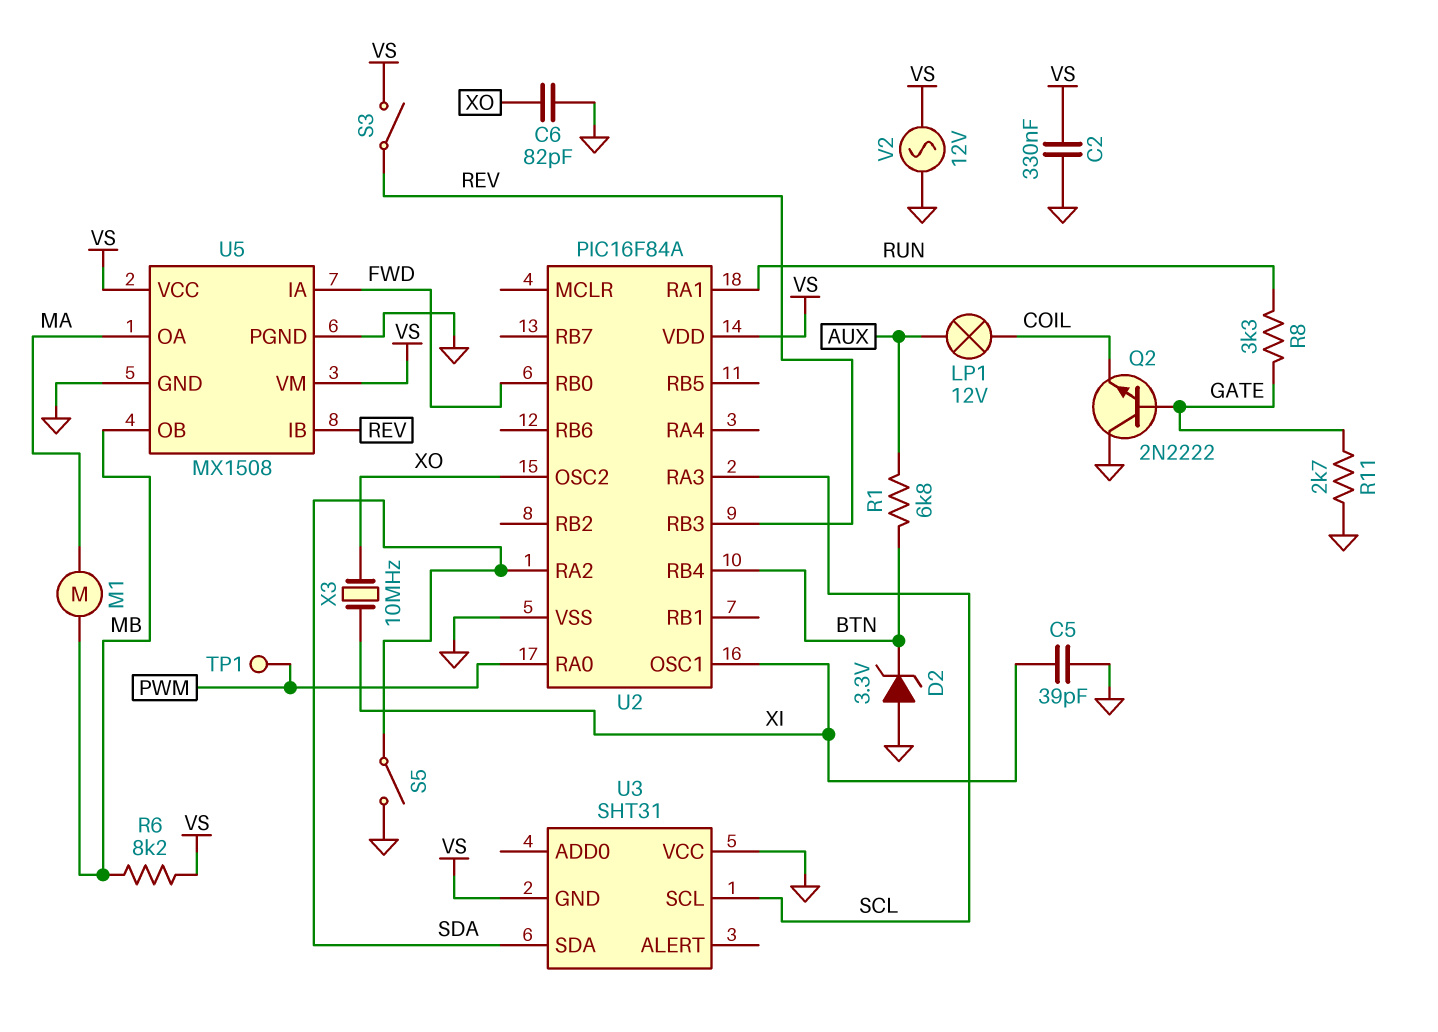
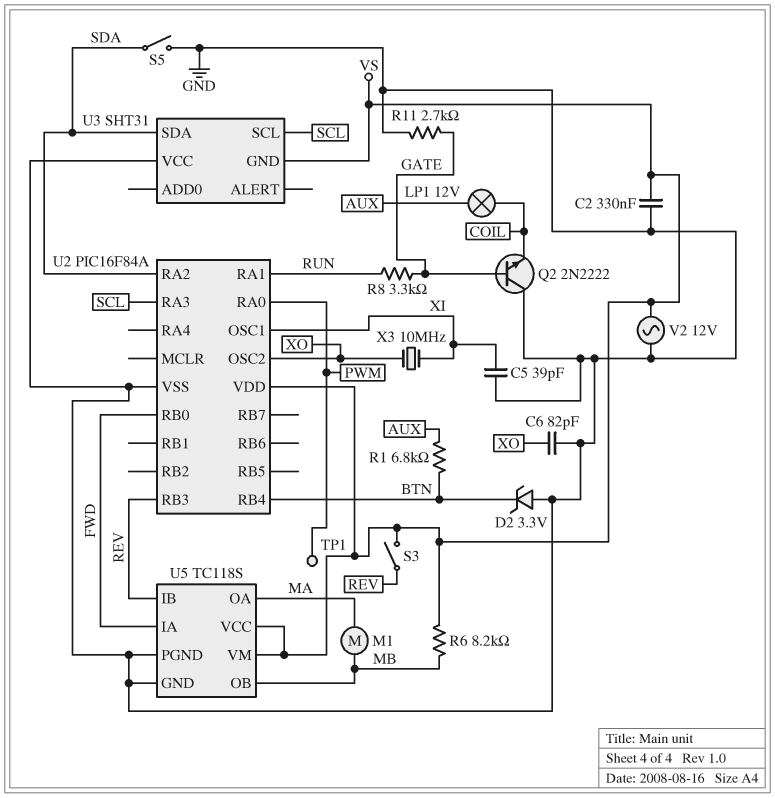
U5: MX1508 -> TC118S

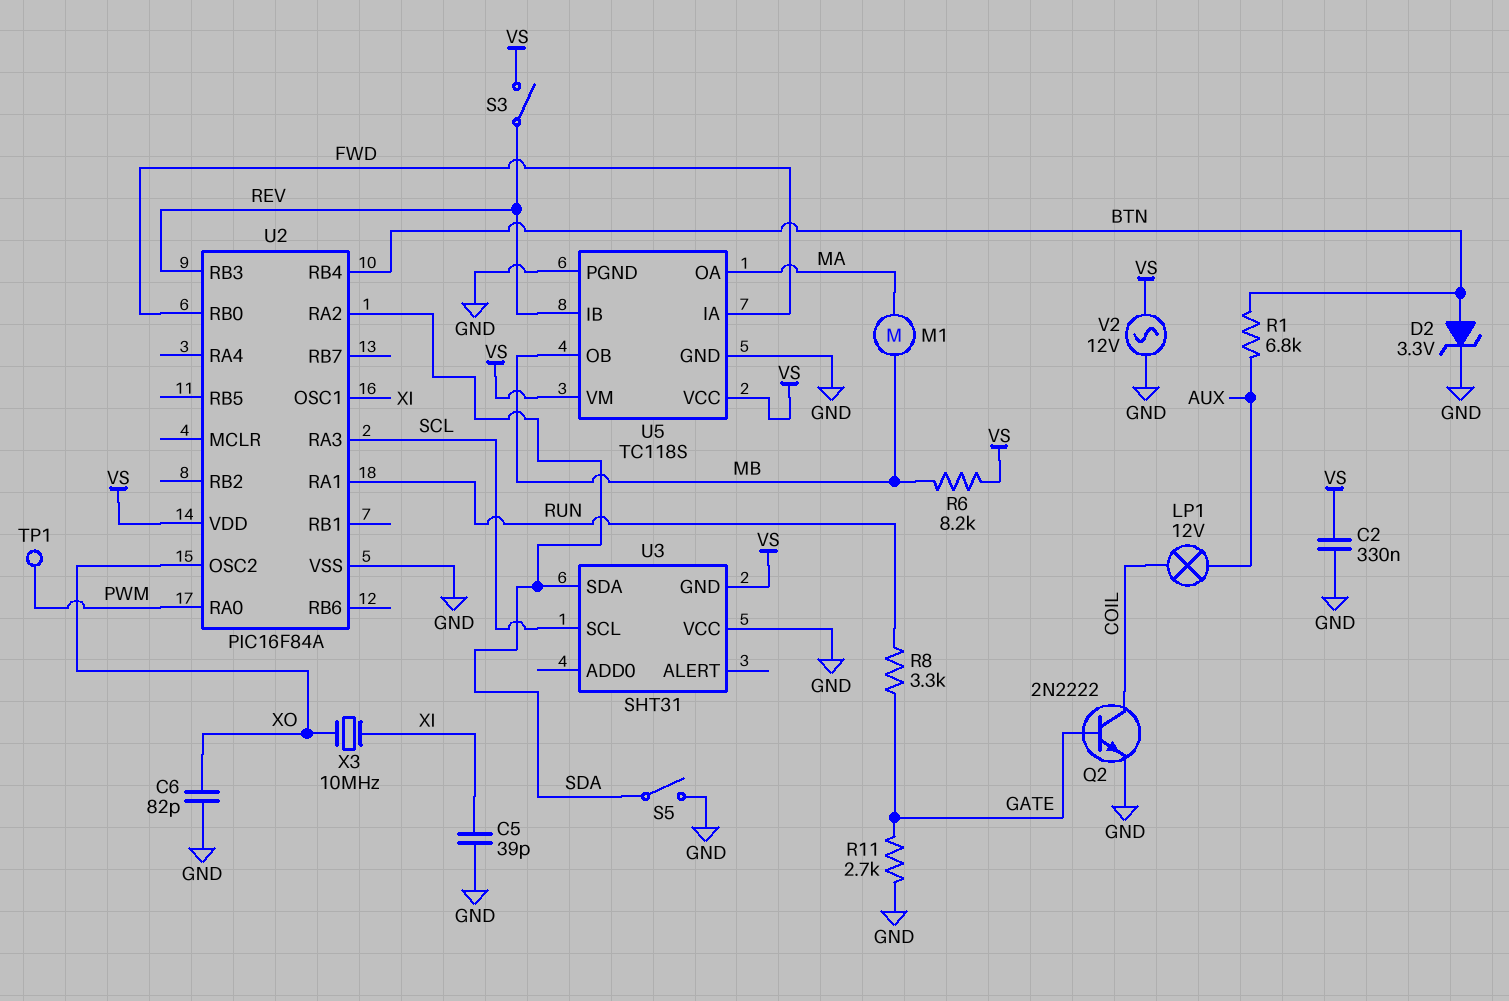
D2: zener 3.3V (A GND, K BTN) -> zener 3.3V (A BTN, K GND)
Q2: NPN 2N2222 (B GATE, C GND, E COIL) -> NPN 2N2222 (B GATE, C COIL, E GND)

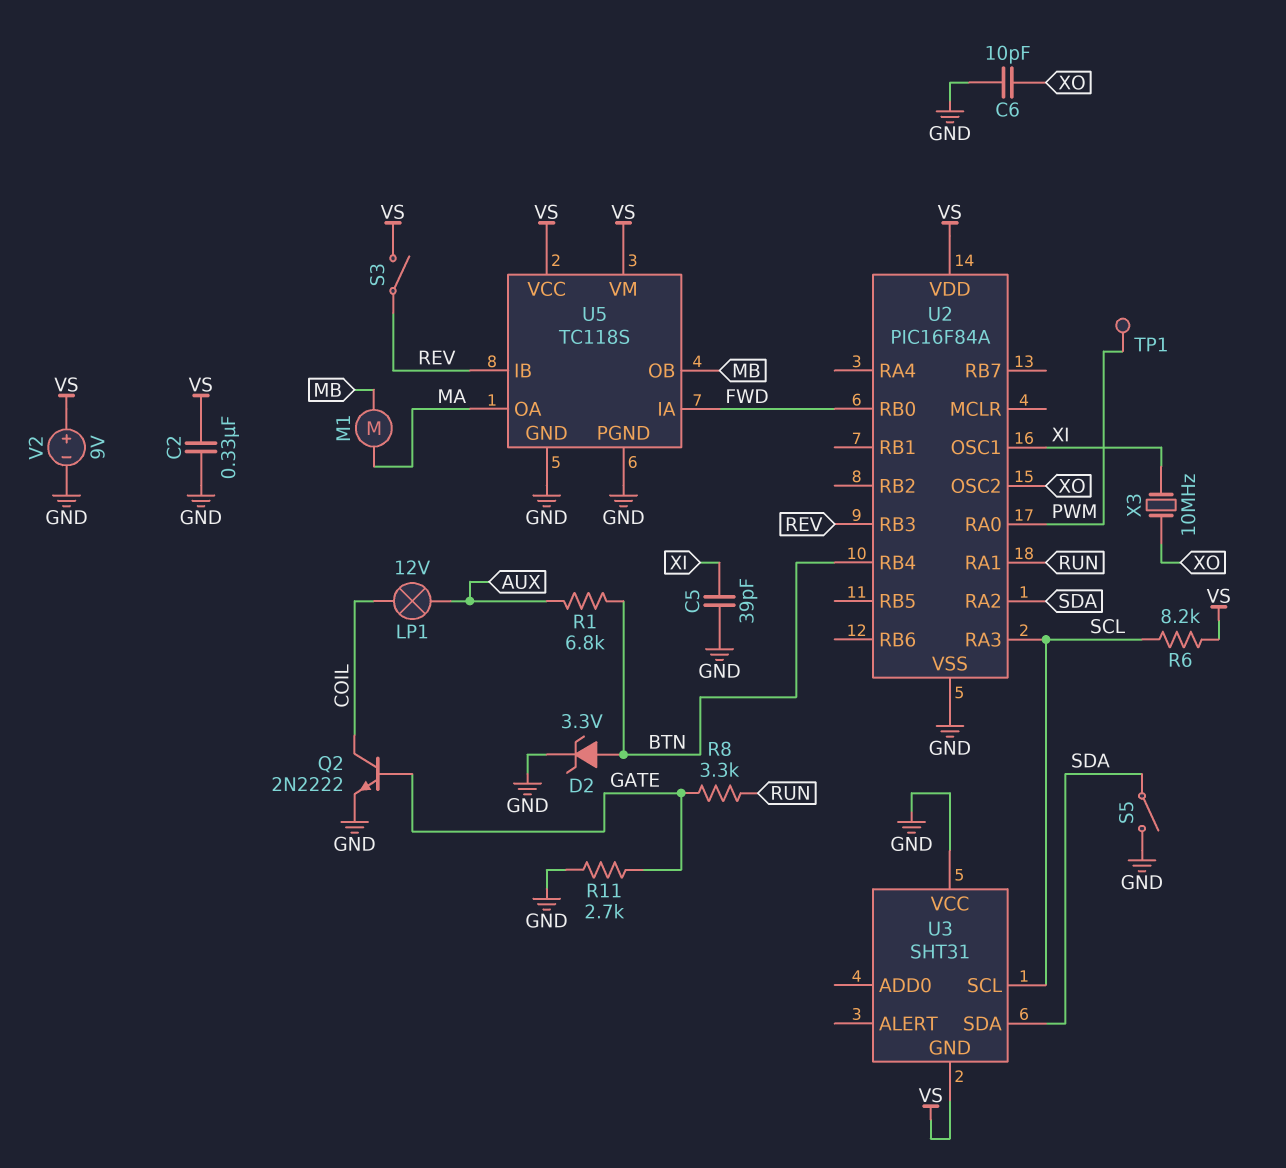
C6: 82pF (GND, XO) -> 10pF (GND, XO)
R6: 8.2k (MB, VS) -> 8.2k (SCL, VS)
V2: AC 12V (GND, VS) -> 9V (plus VS, minus GND)

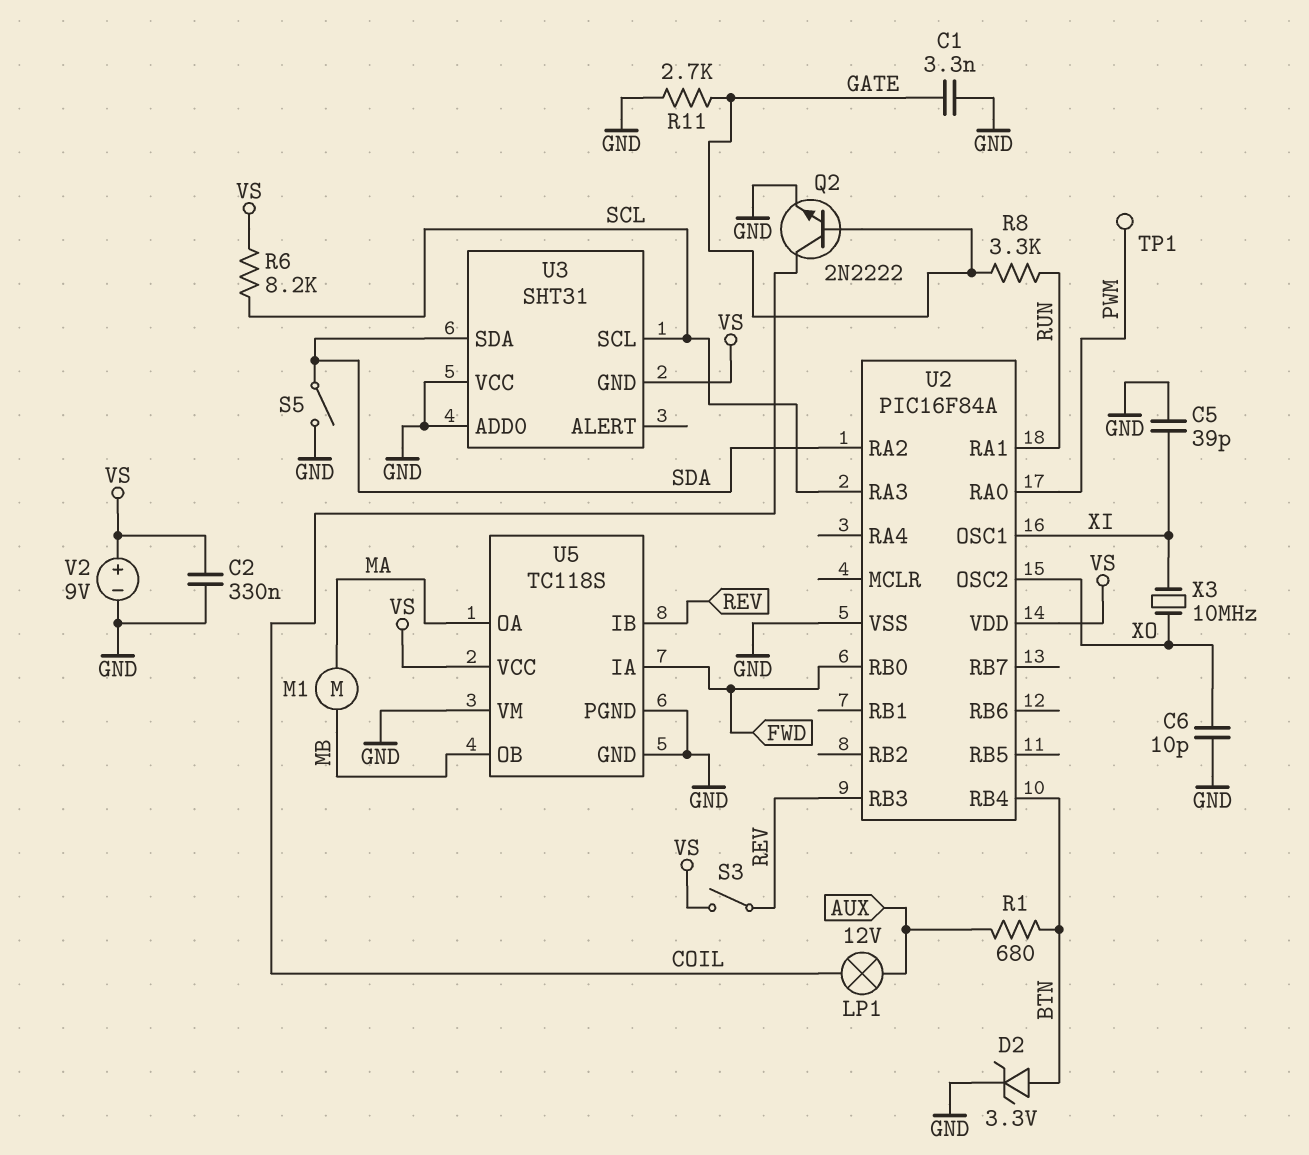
C1: none -> 3.3nF (GATE, GND)
R1: 6.8k (AUX, BTN) -> 680 (AUX, BTN)
U3 pin ADD0: none -> GND
U5 pin VM: VS -> GND

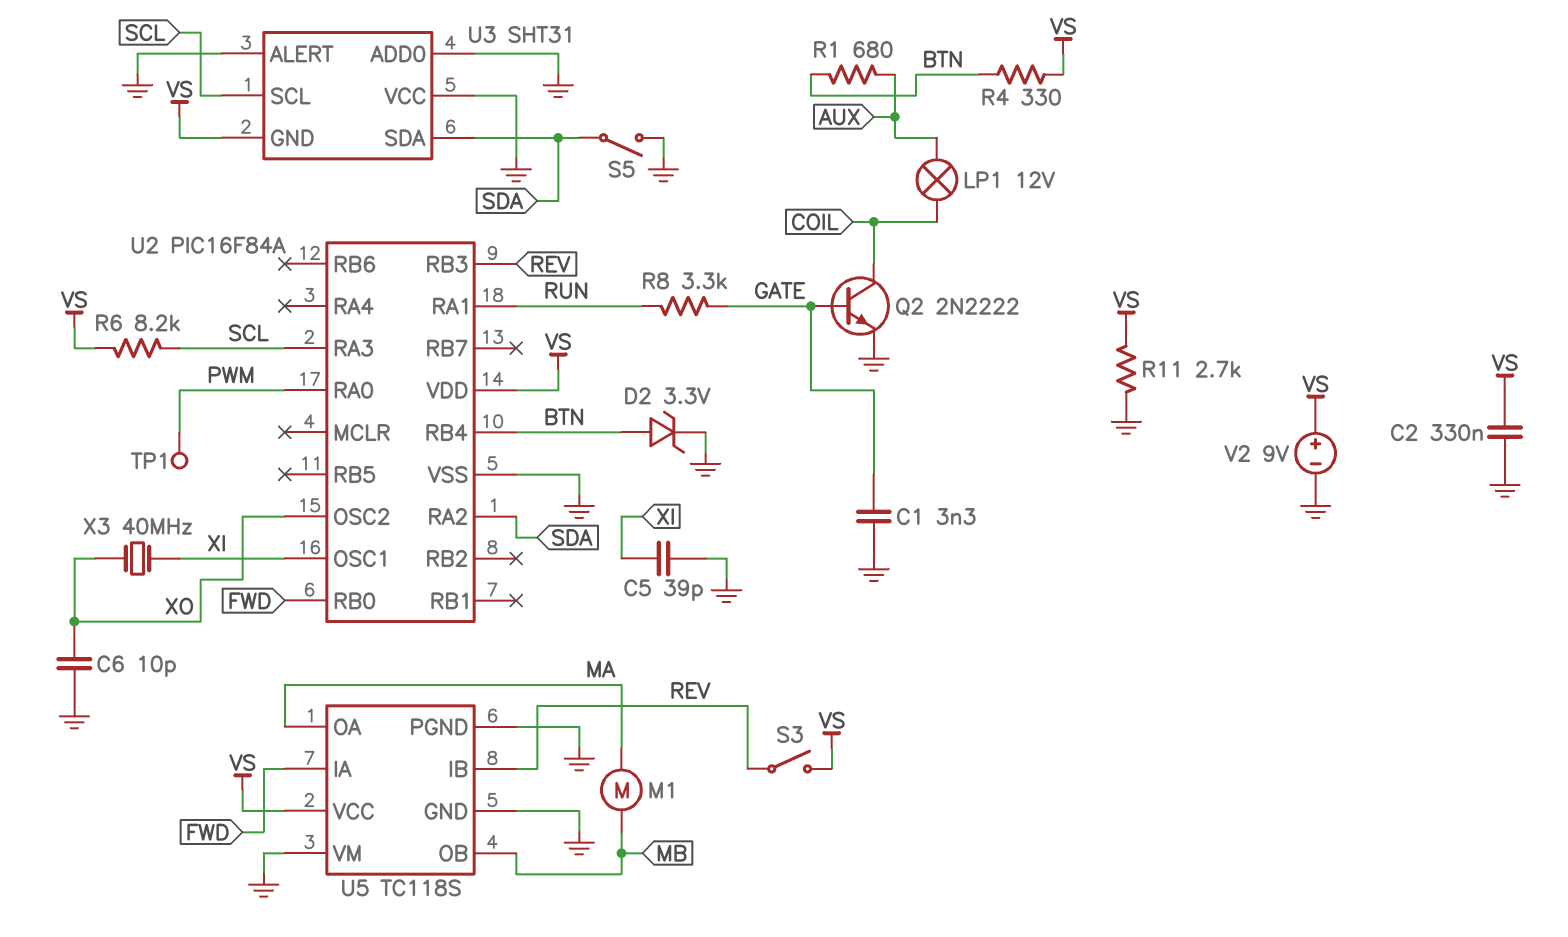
R4: none -> 330 (BTN, VS)
R11: 2.7k (GATE, GND) -> 2.7k (GND, VS)
U3 pin ALERT: none -> GND
X3: 10MHz (XI, XO) -> 40MHz (XI, XO)

